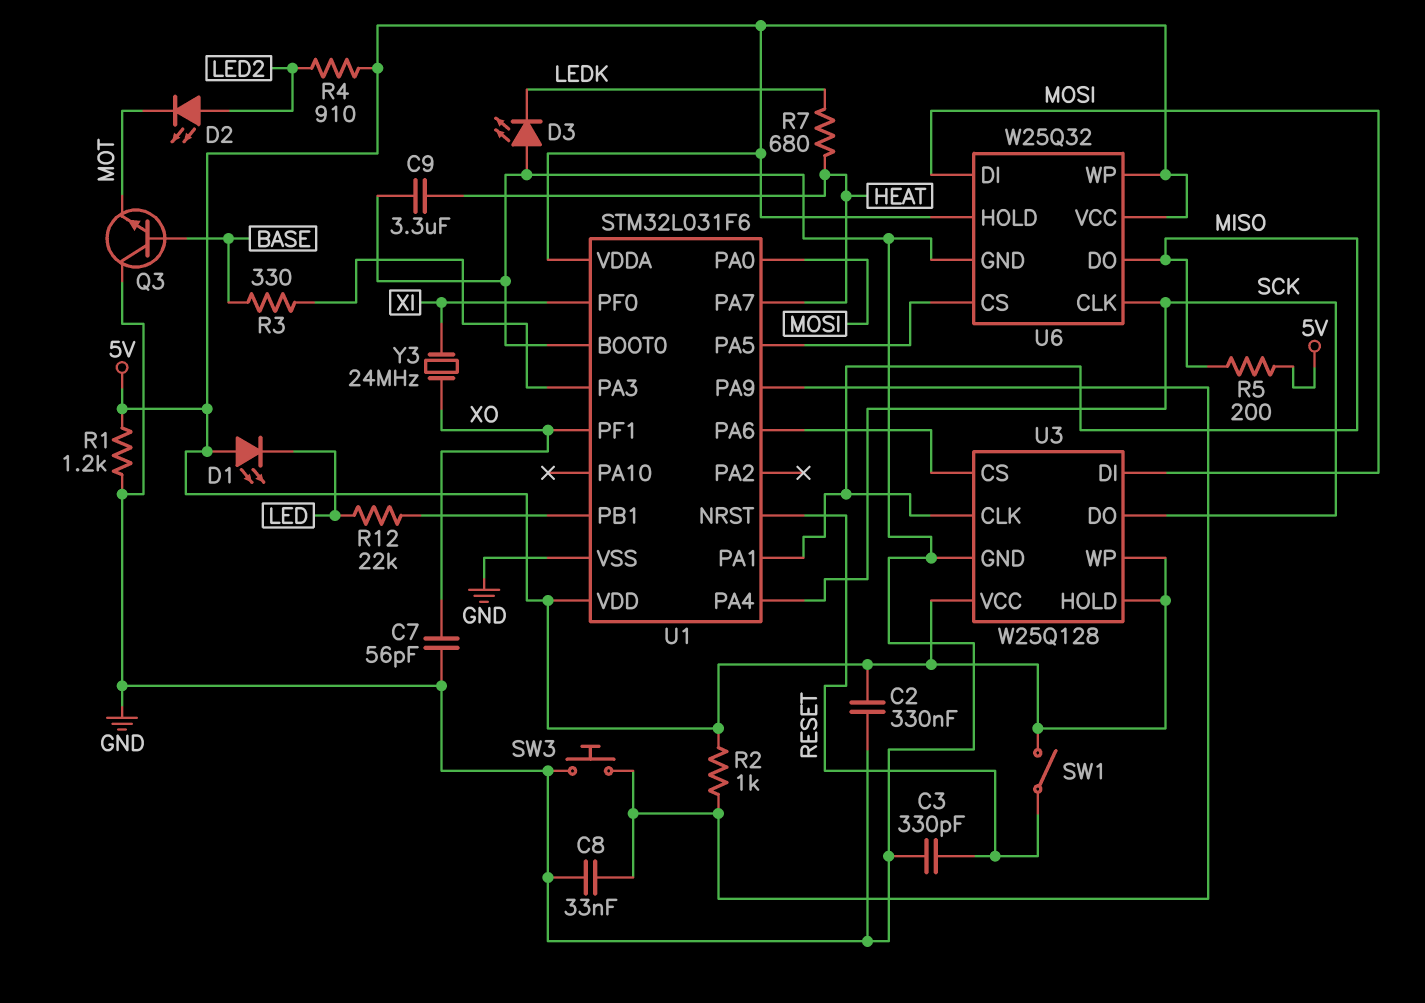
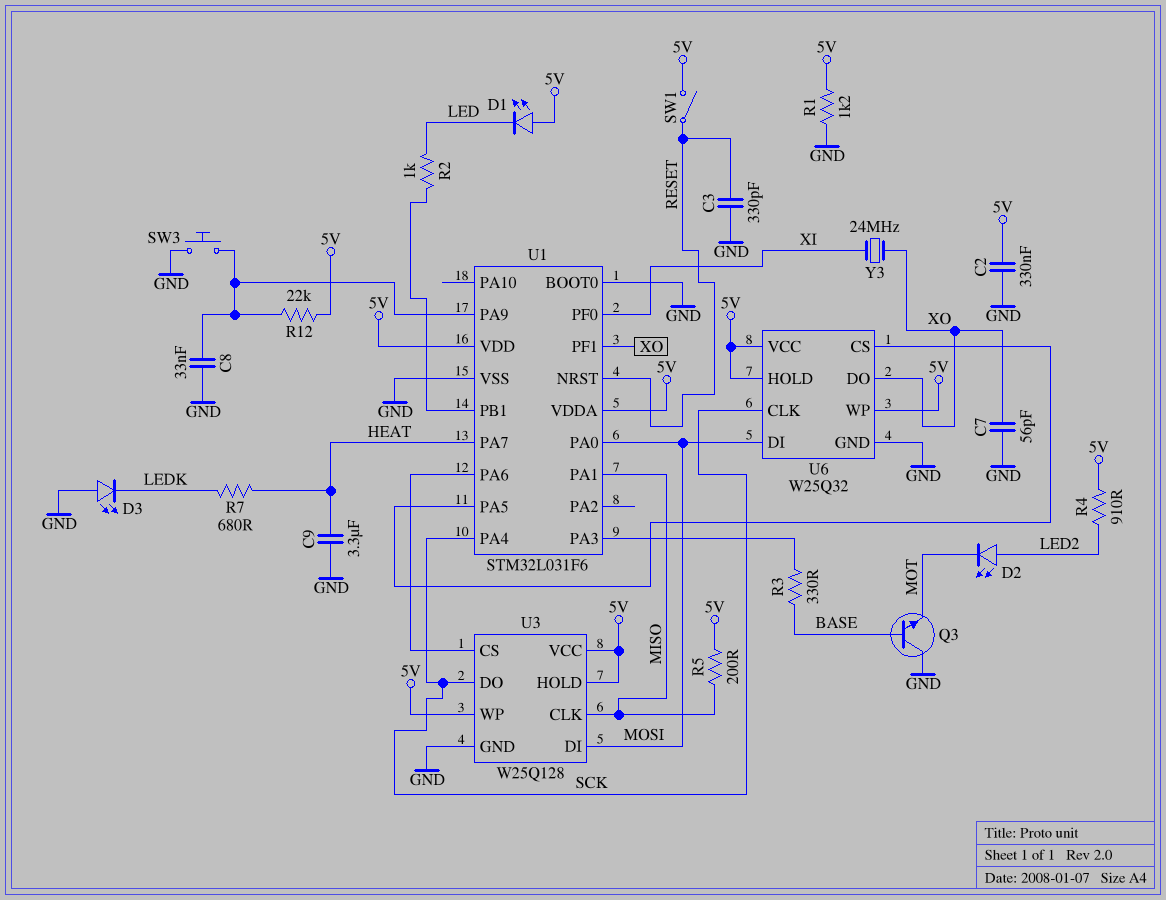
R2: 1k (5V, U1/PA9) -> 1k (LED, U1/PB1)
R12: 22k (LED, U1/PB1) -> 22k (5V, U1/PA9)
U6 pin DO: MISO -> XO

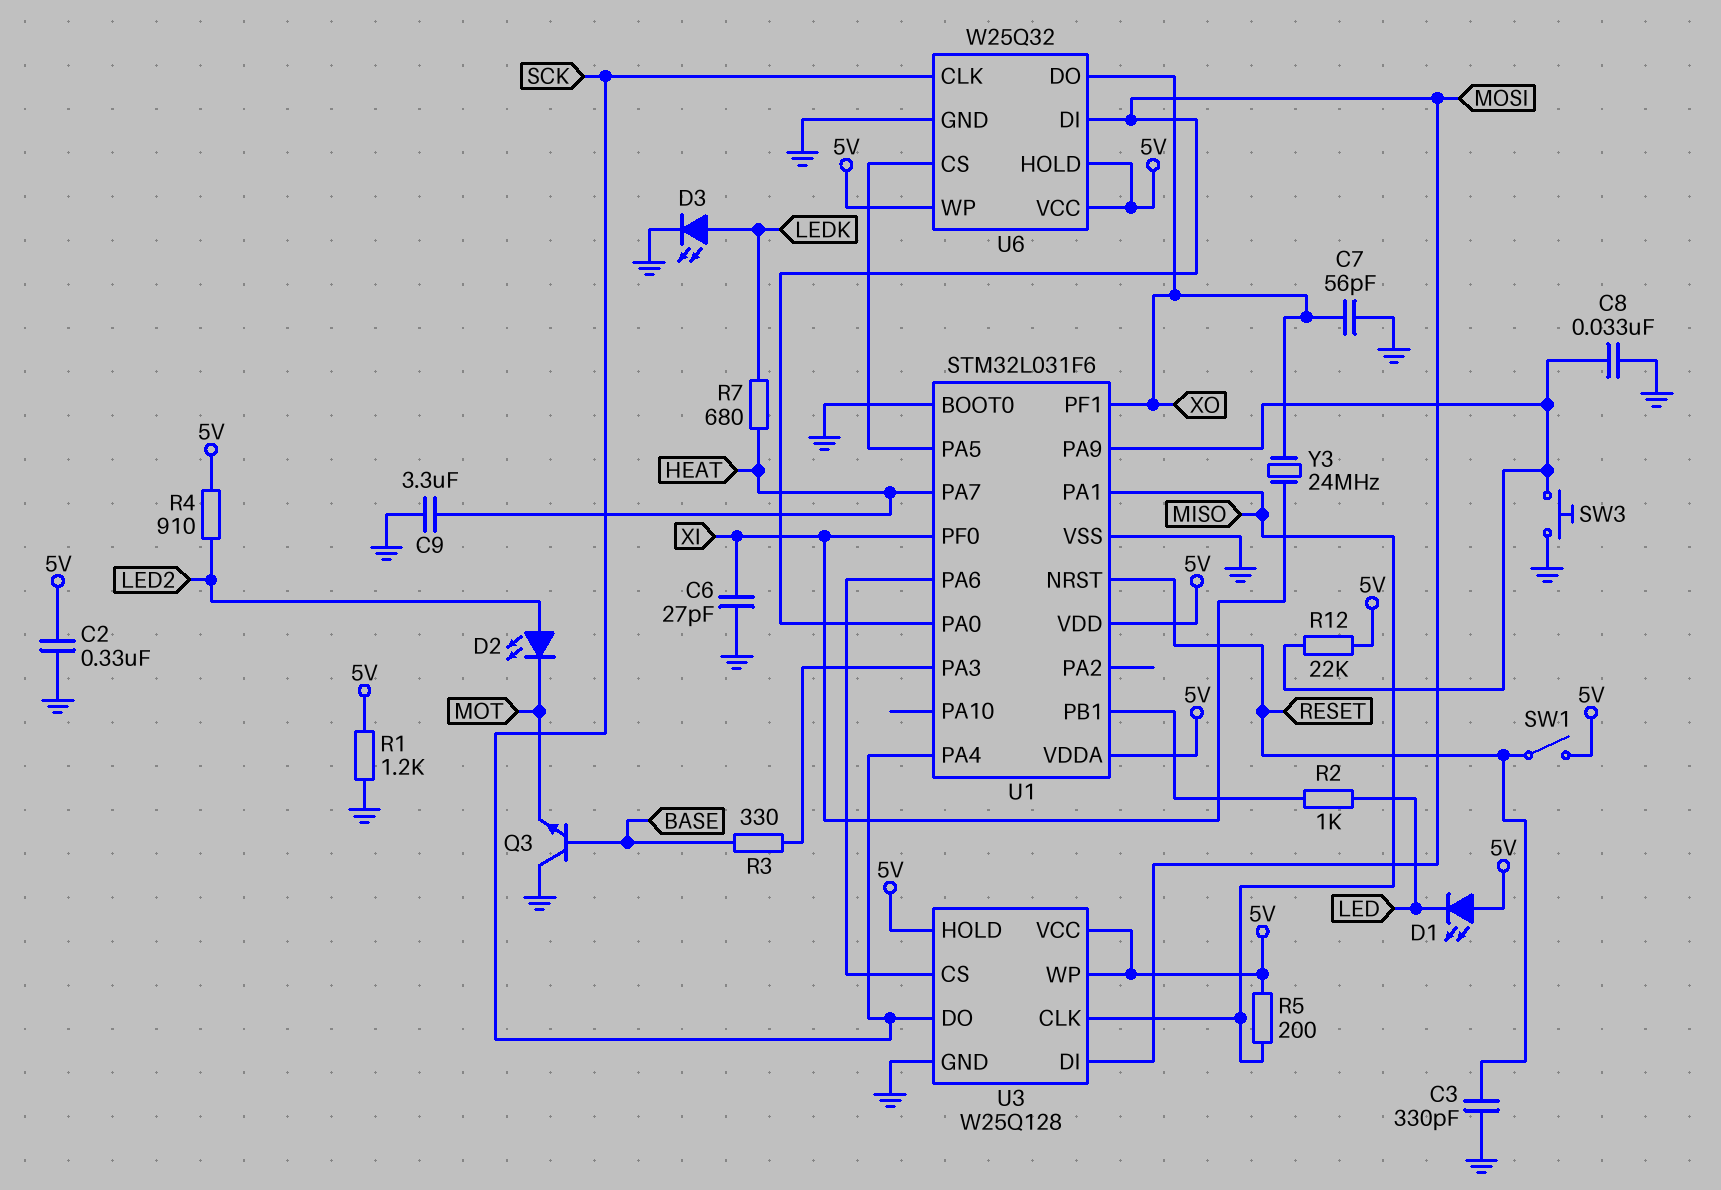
C6: none -> 27pF (GND, XI)
D3: LED (A GND, K LEDK) -> LED (A LEDK, K GND)

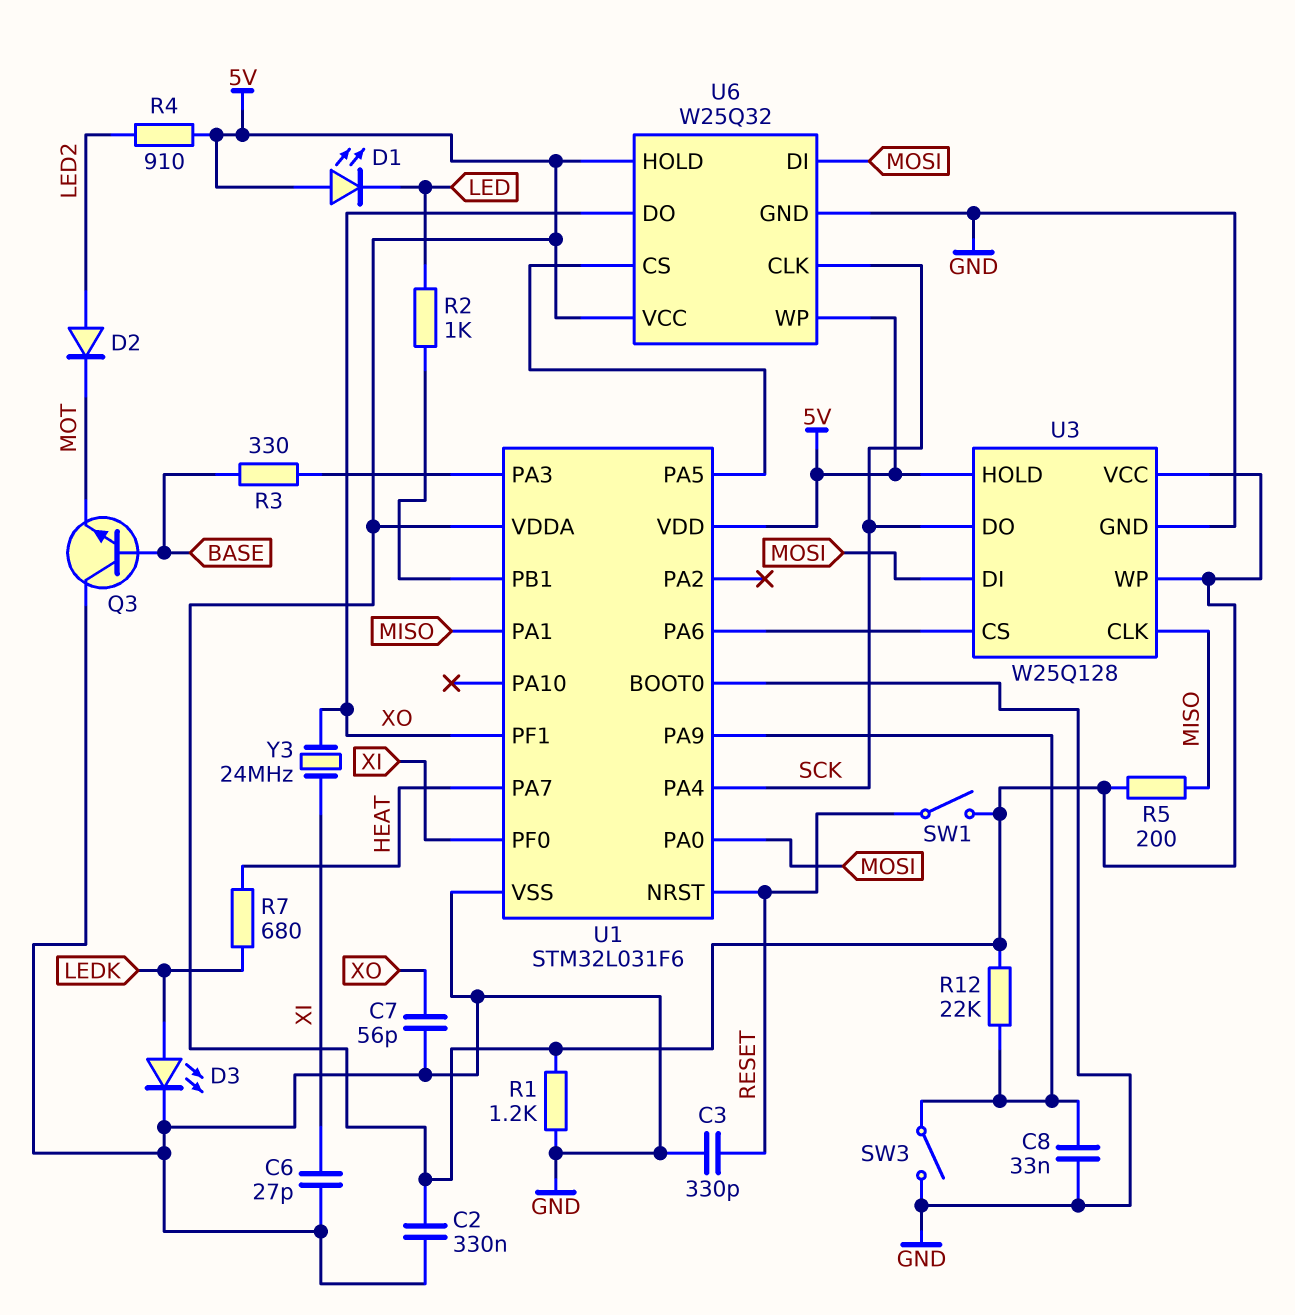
C9: 3.3uF (GND, HEAT) -> none
D2: LED (A LED2, K MOT) -> diode (A LED2, K MOT)
SW3: button (GND, U1/PA9) -> switch (GND, U1/PA9)

